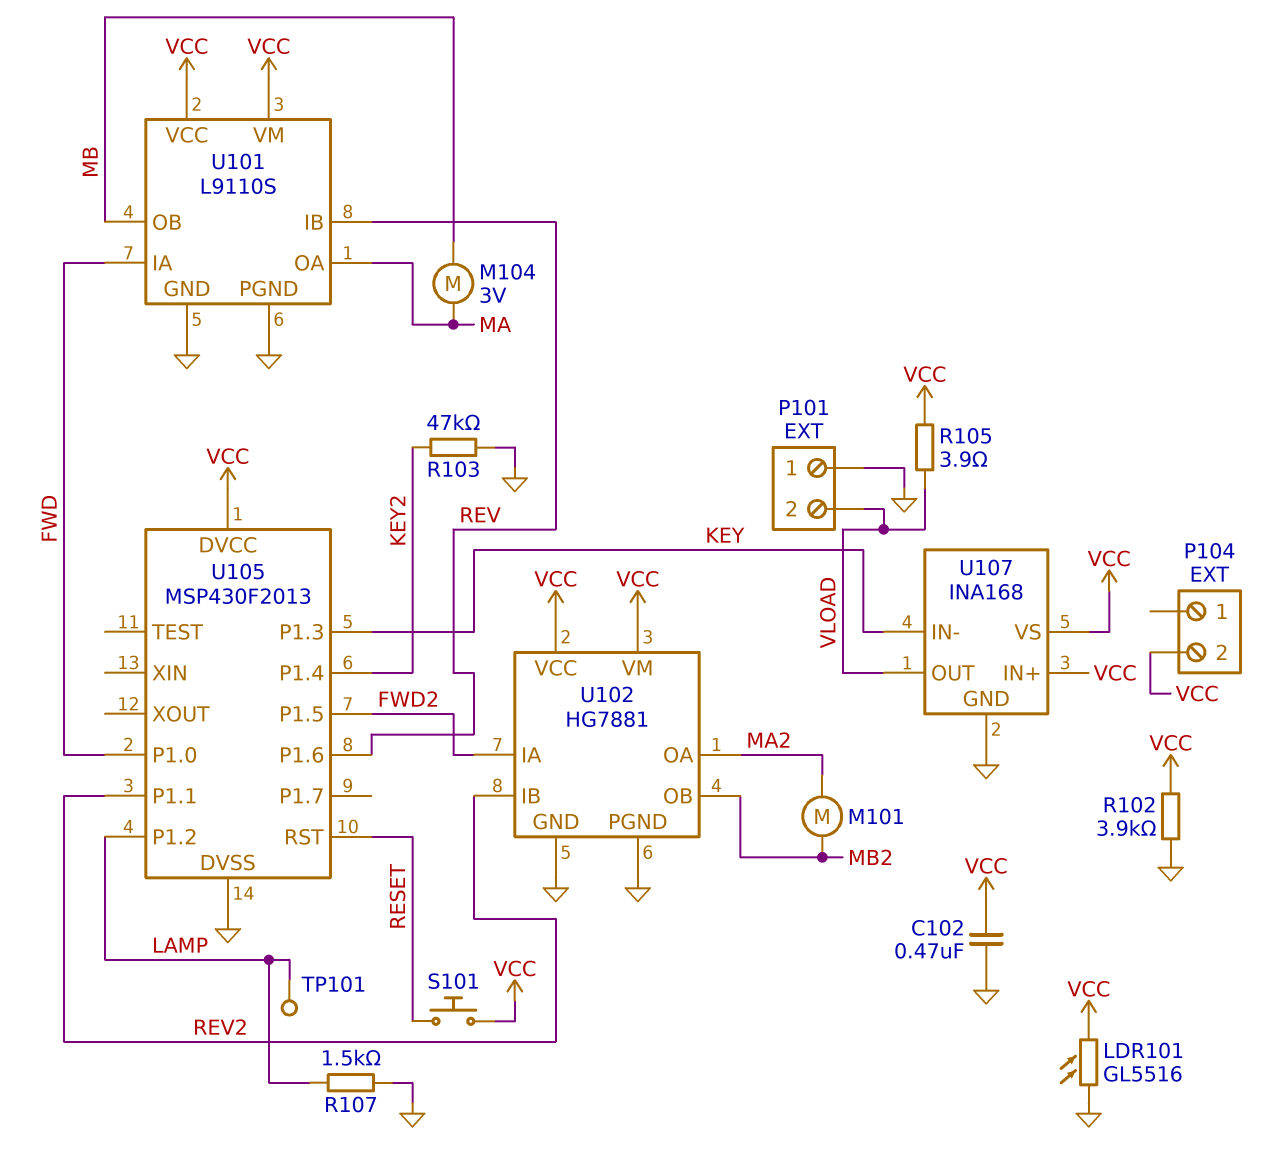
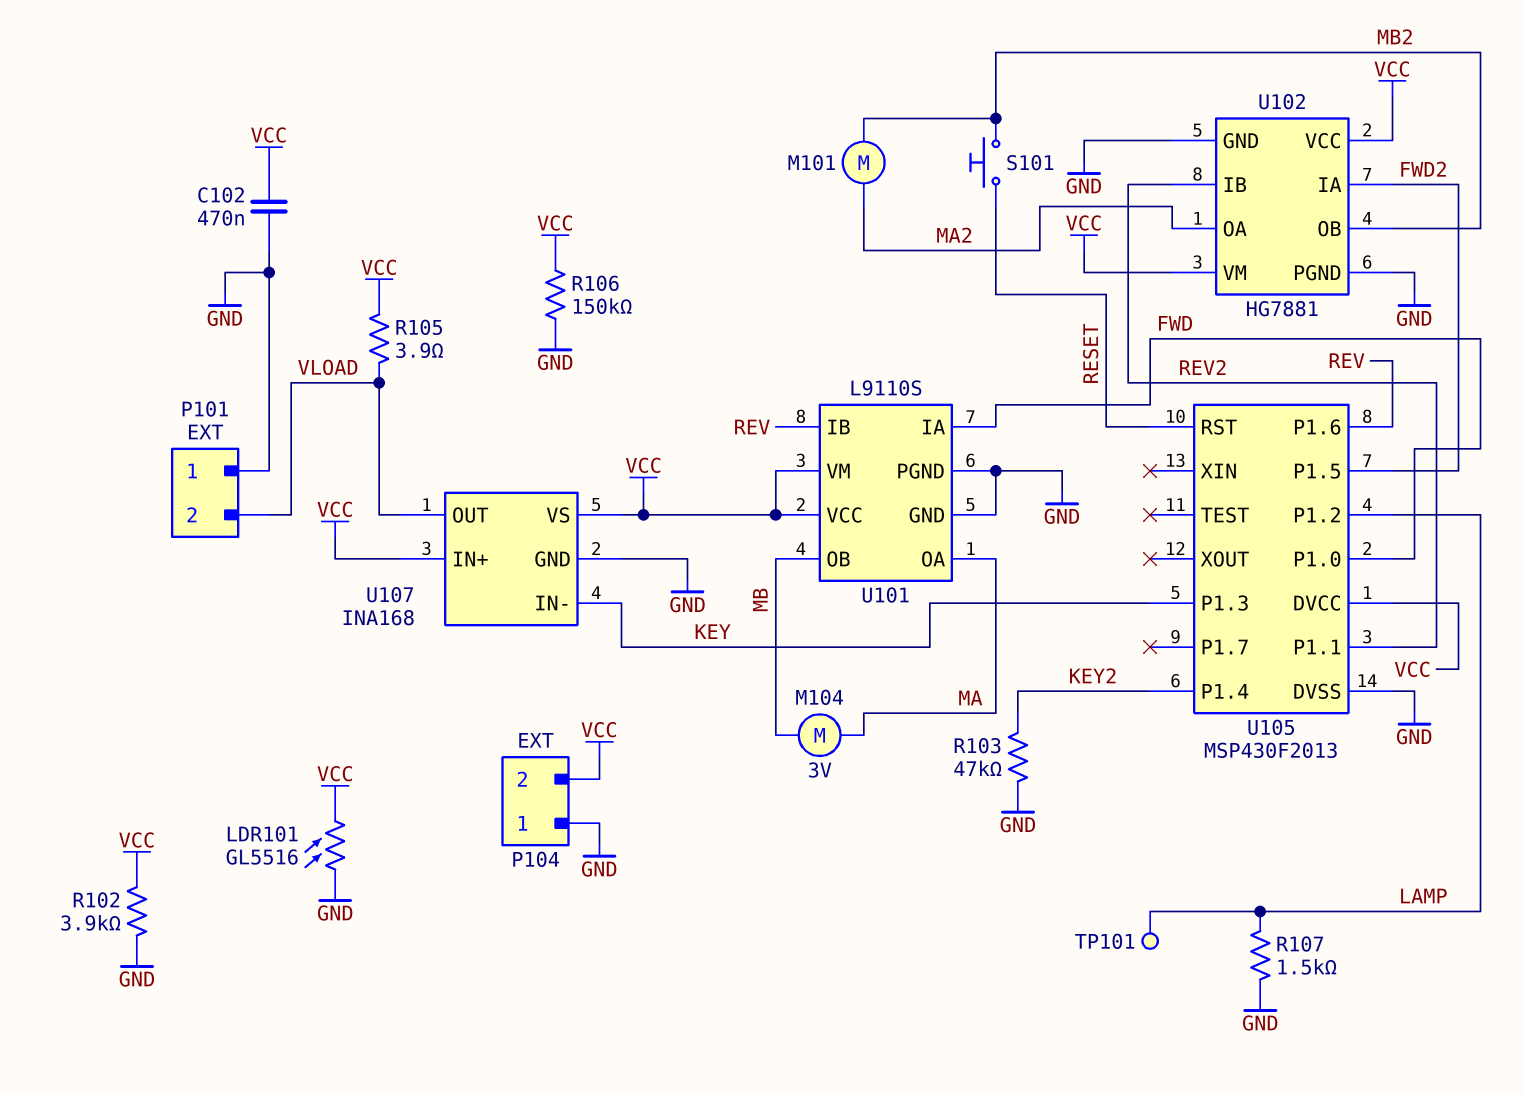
P104 pin 1: none -> GND
R106: none -> 150k (GND, VCC)
S101: button (RESET, VCC) -> button (MB2, RESET)

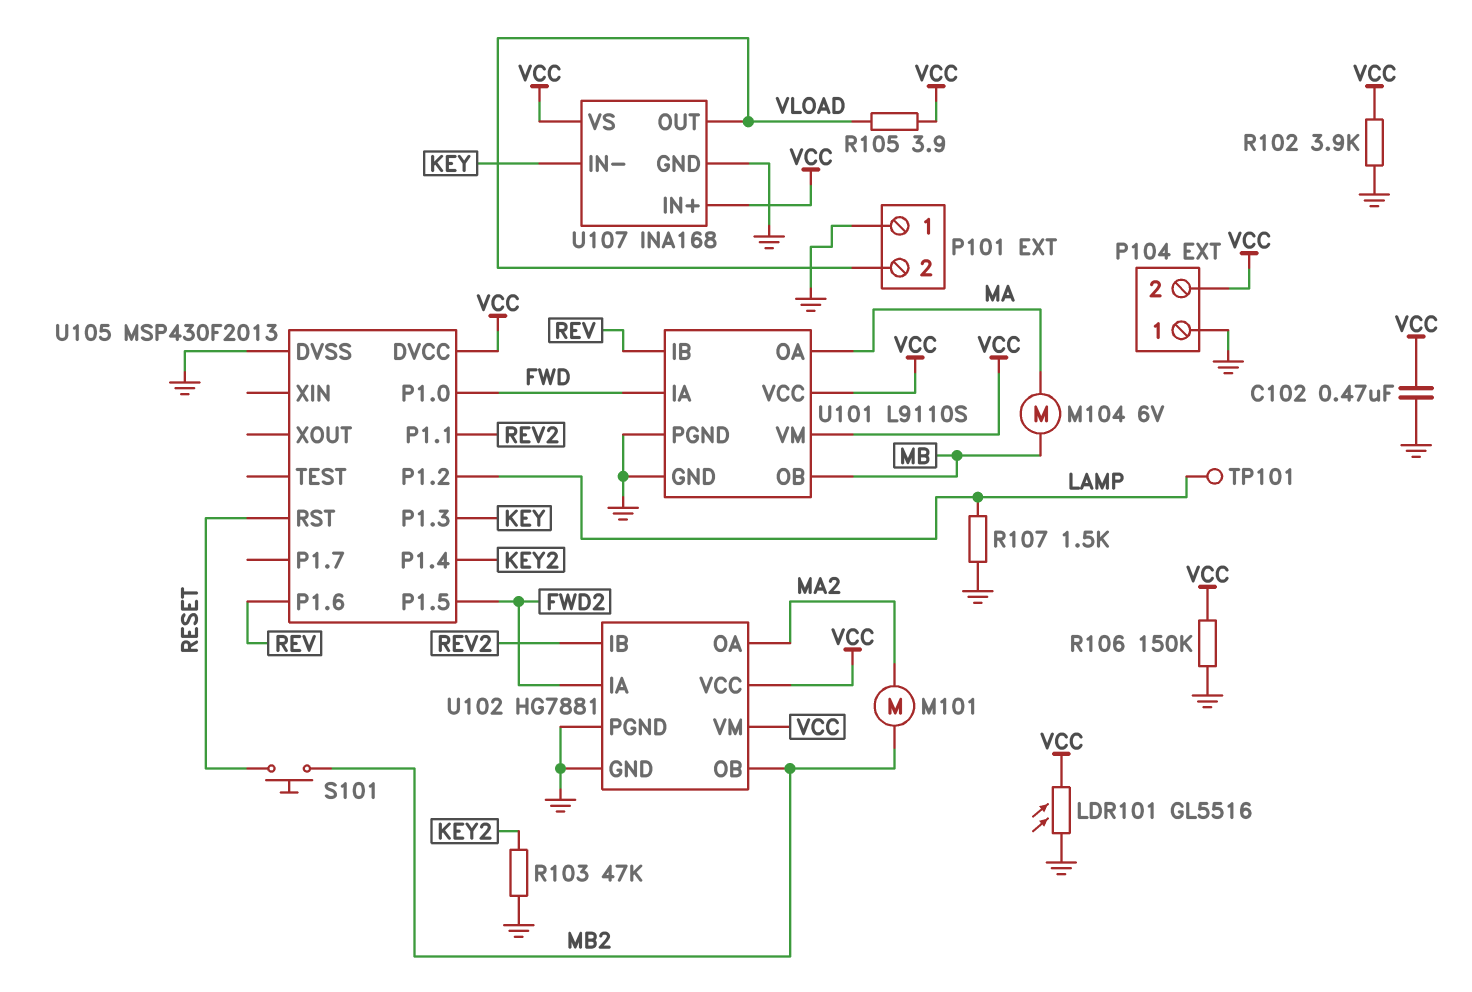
M104: motor 3V (MA, MB) -> motor 6V (MA, MB)

